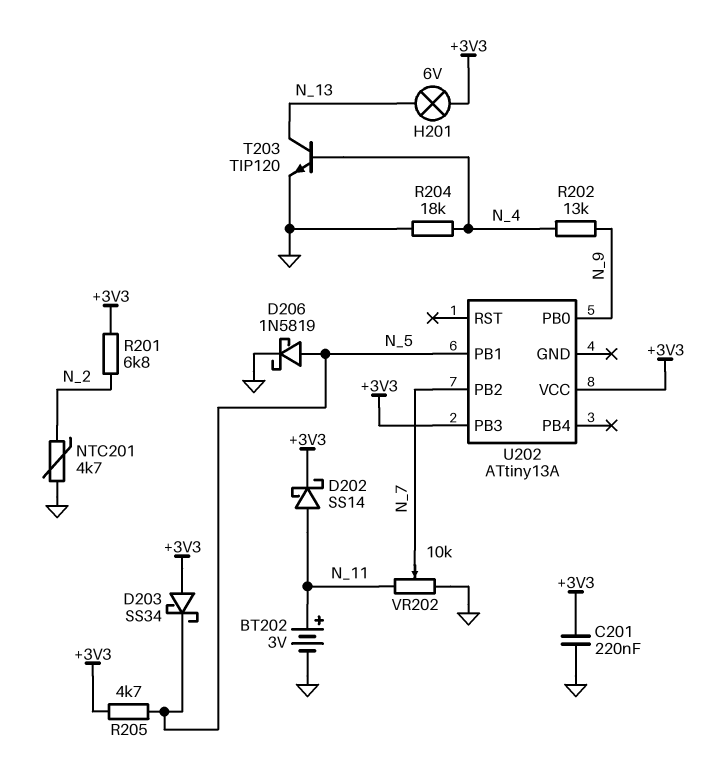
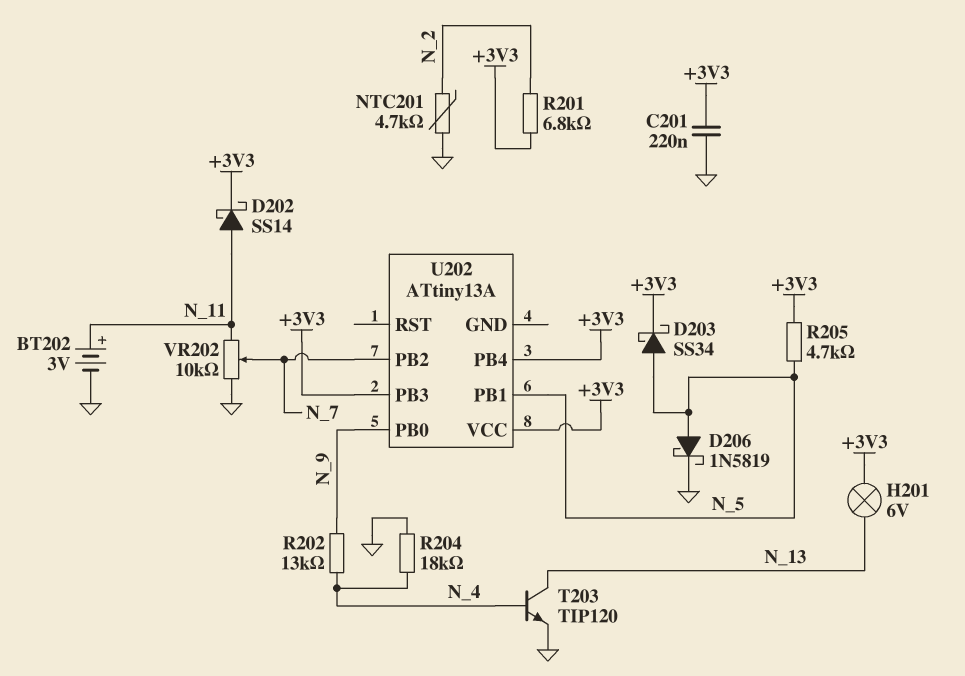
D203: schottky SS34 (A +3V3, K N_5) -> schottky SS34 (A N_5, K +3V3)
U202 pin PB4: none -> +3V3

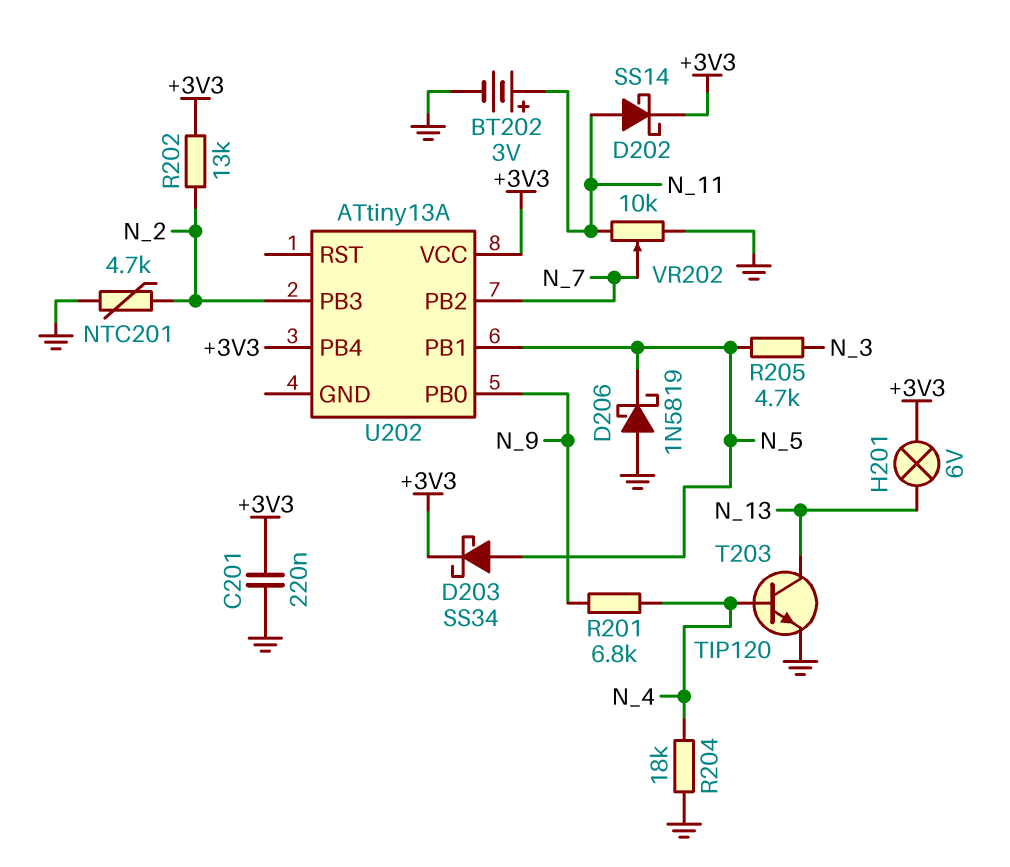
D206: schottky 1N5819 (A N_5, K GND) -> schottky 1N5819 (A GND, K N_5)
R201: 6.8k (+3V3, N_2) -> 6.8k (N_4, N_9)
R202: 13k (N_4, N_9) -> 13k (+3V3, N_2)
R205: 4.7k (+3V3, N_5) -> 4.7k (N_3, N_5)
U202 pin PB3: +3V3 -> N_2

